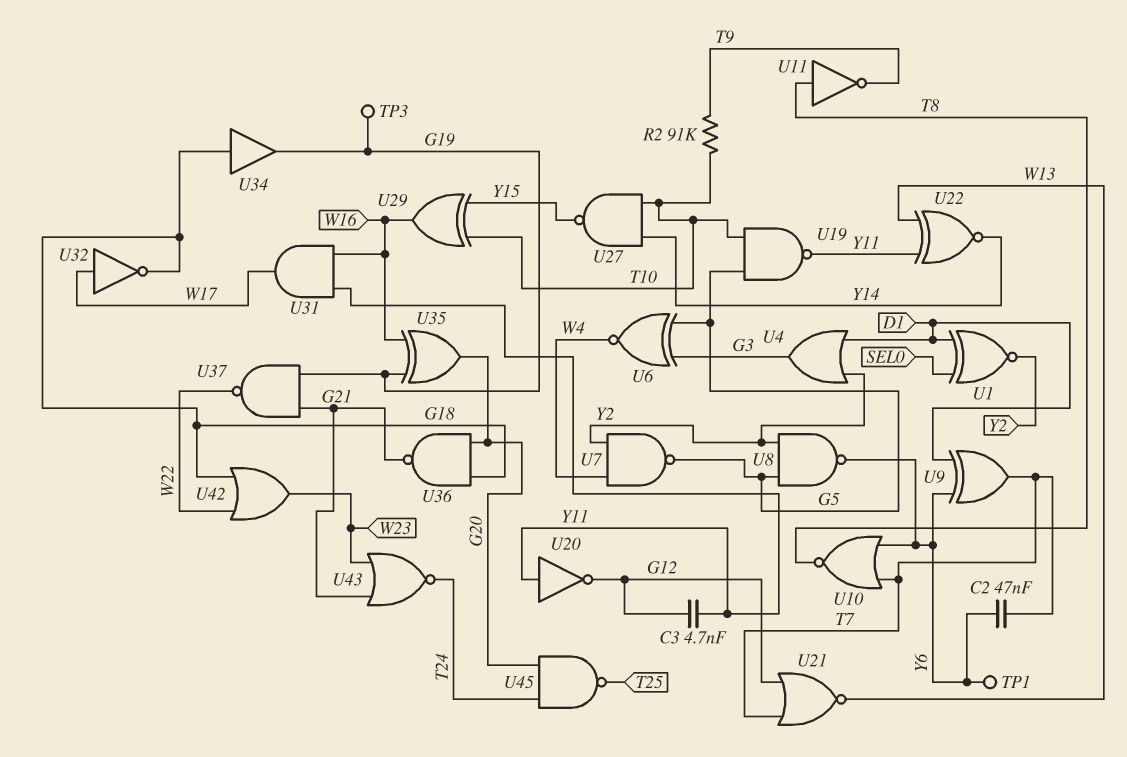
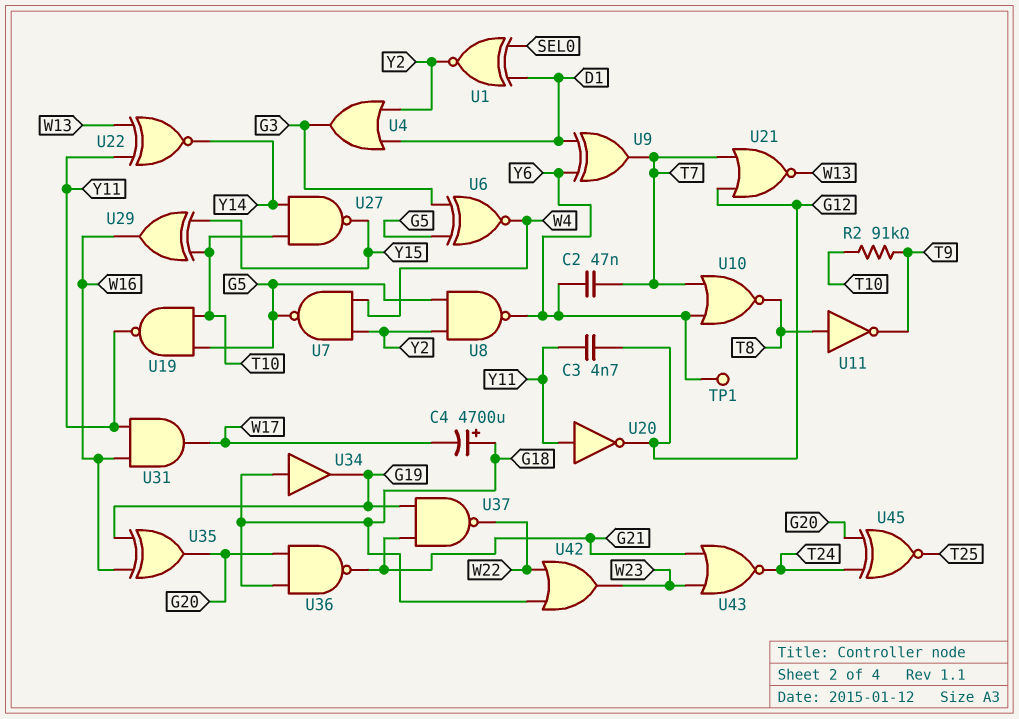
C4: none -> 4700uF (plus G18, minus W17)
TP3: test point (G19) -> none
U32: NOT (in W17, out G18) -> none
U45: NAND (in G20, in T24, out T25) -> XNOR (in G20, in T24, out T25)

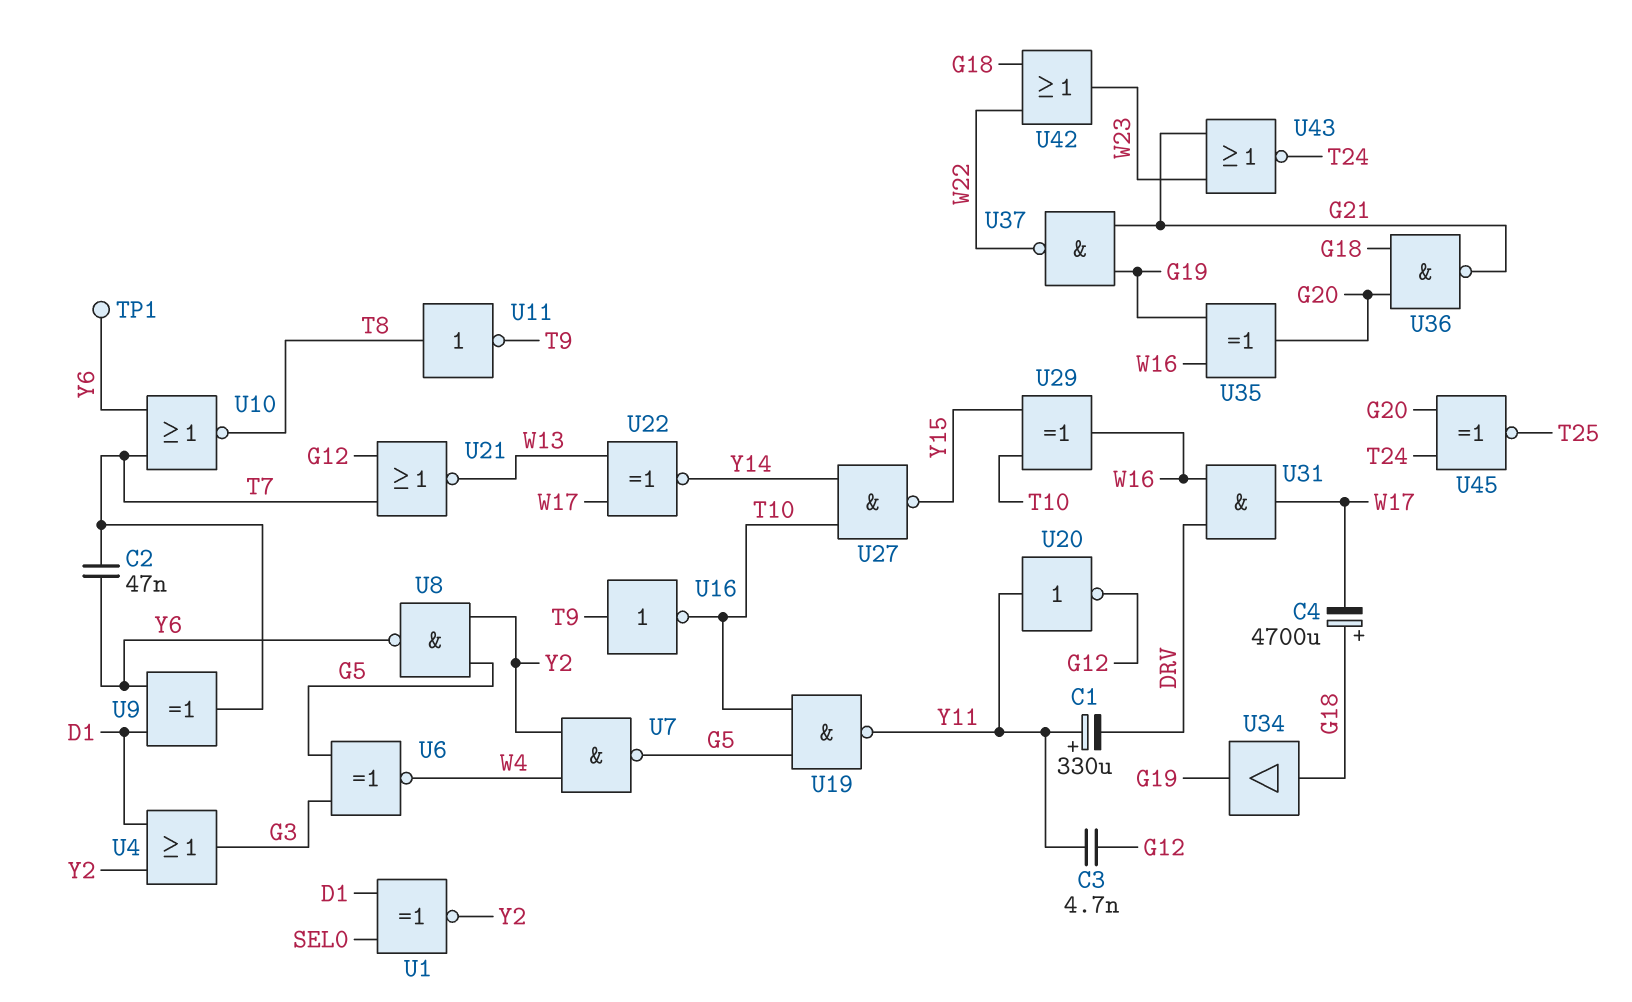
C1: none -> 330uF (plus Y11, minus DRV)
R2: 91k (T9, T10) -> none
U16: none -> NOT (in T9, out T10)
U22: XNOR (in W13, in Y11, out Y14) -> XNOR (in W13, in W17, out Y14)
U31: AND (in W16, in Y11, out W17) -> AND (in DRV, in W16, out W17)

